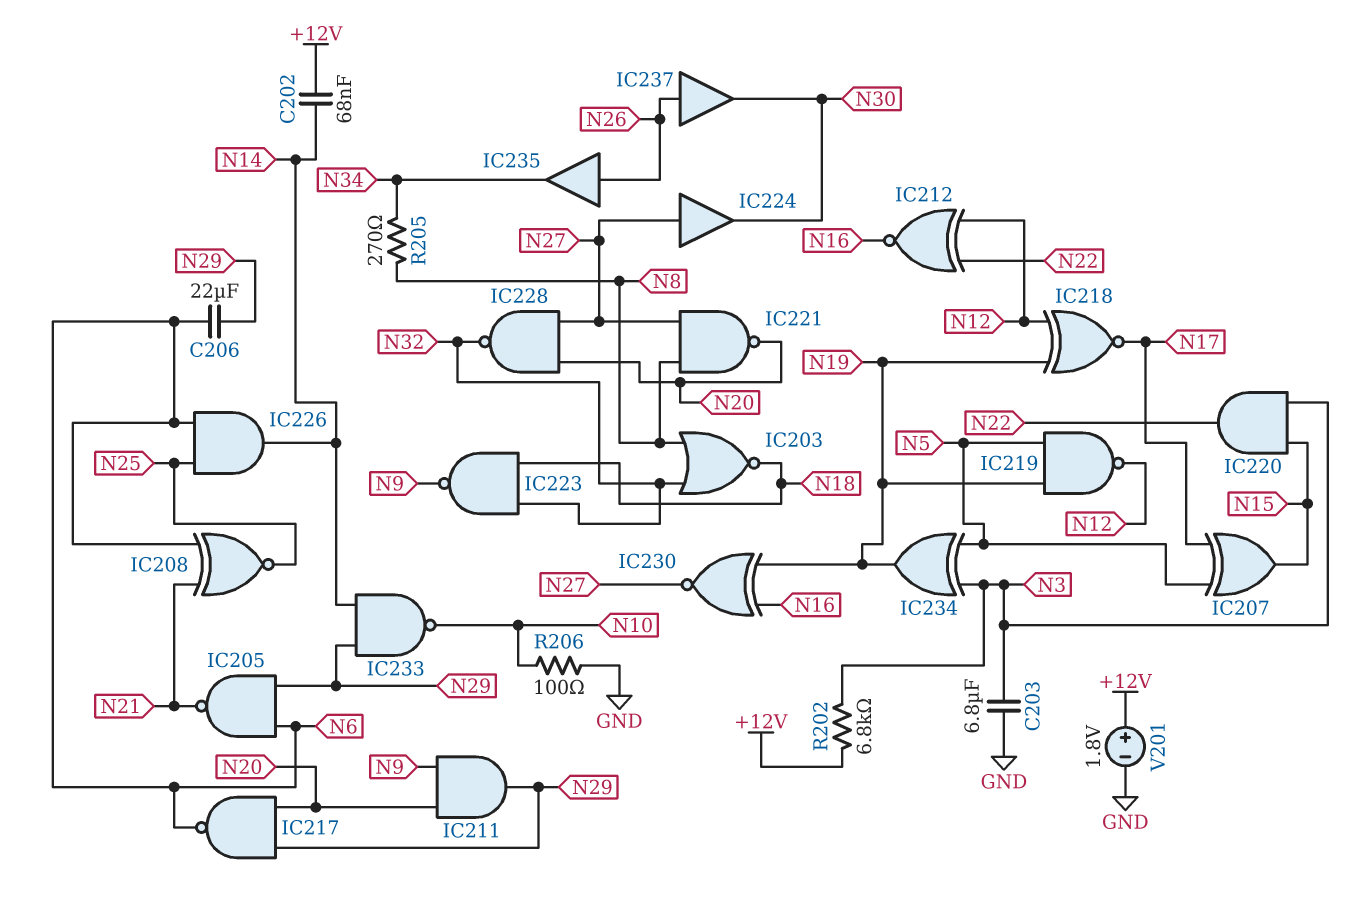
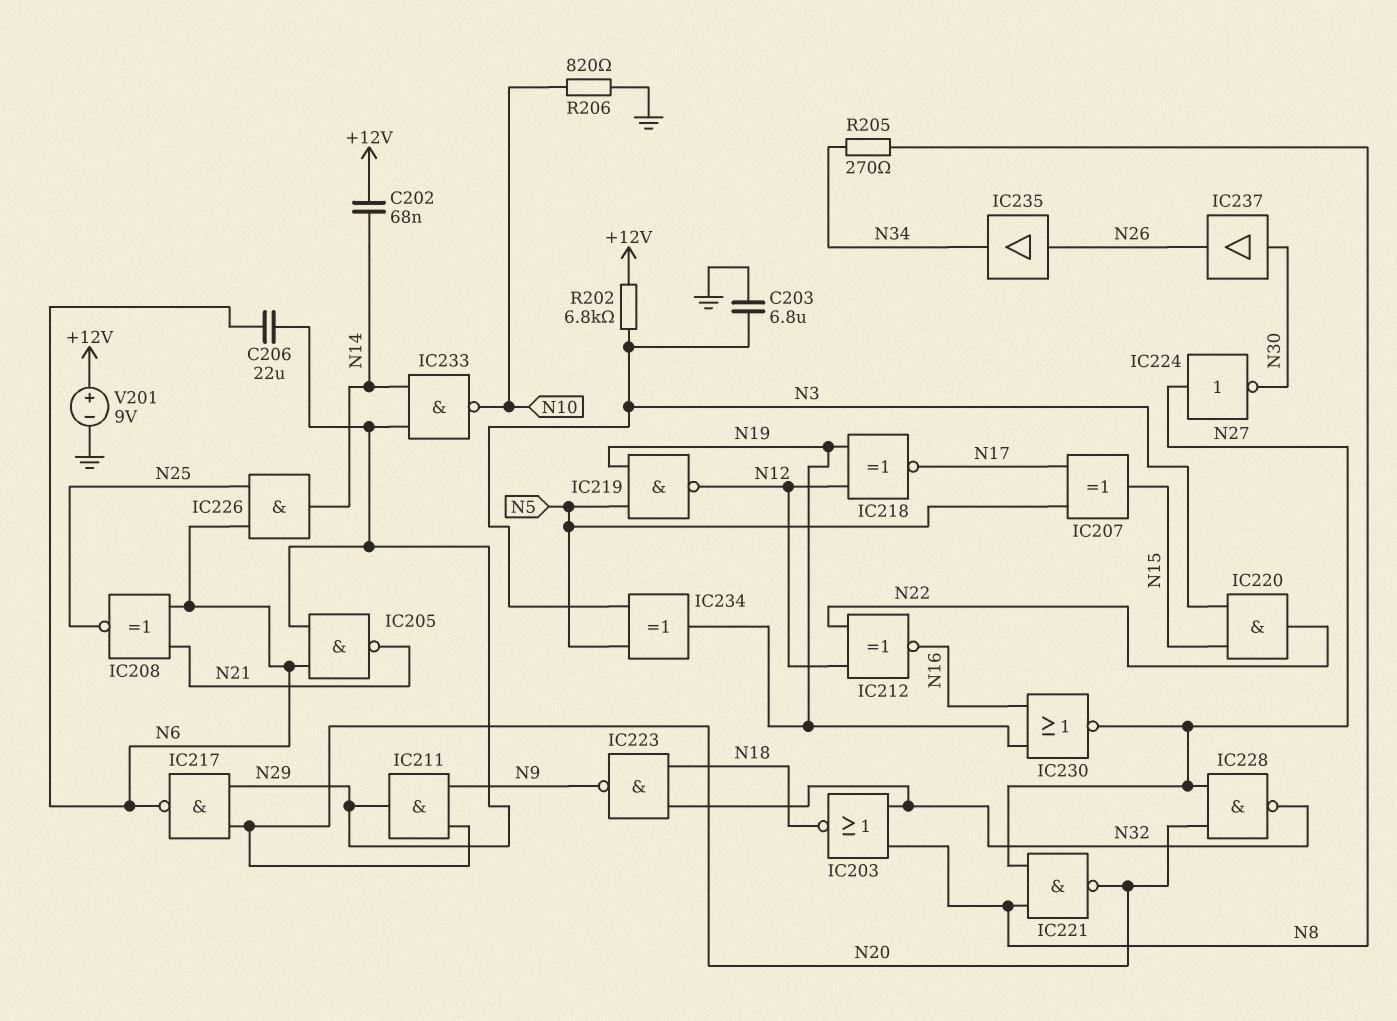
IC224: buffer (in N27, out N30) -> NOT (in N27, out N30)
IC230: XNOR (in N16, in N19, out N27) -> NOR (in N16, in N19, out N27)
IC237: buffer (in N26, out N30) -> buffer (in N30, out N26)
R206: 100 (GND, N10) -> 820 (GND, N10)
V201: 1.8V (plus +12V, minus GND) -> 9V (plus +12V, minus GND)

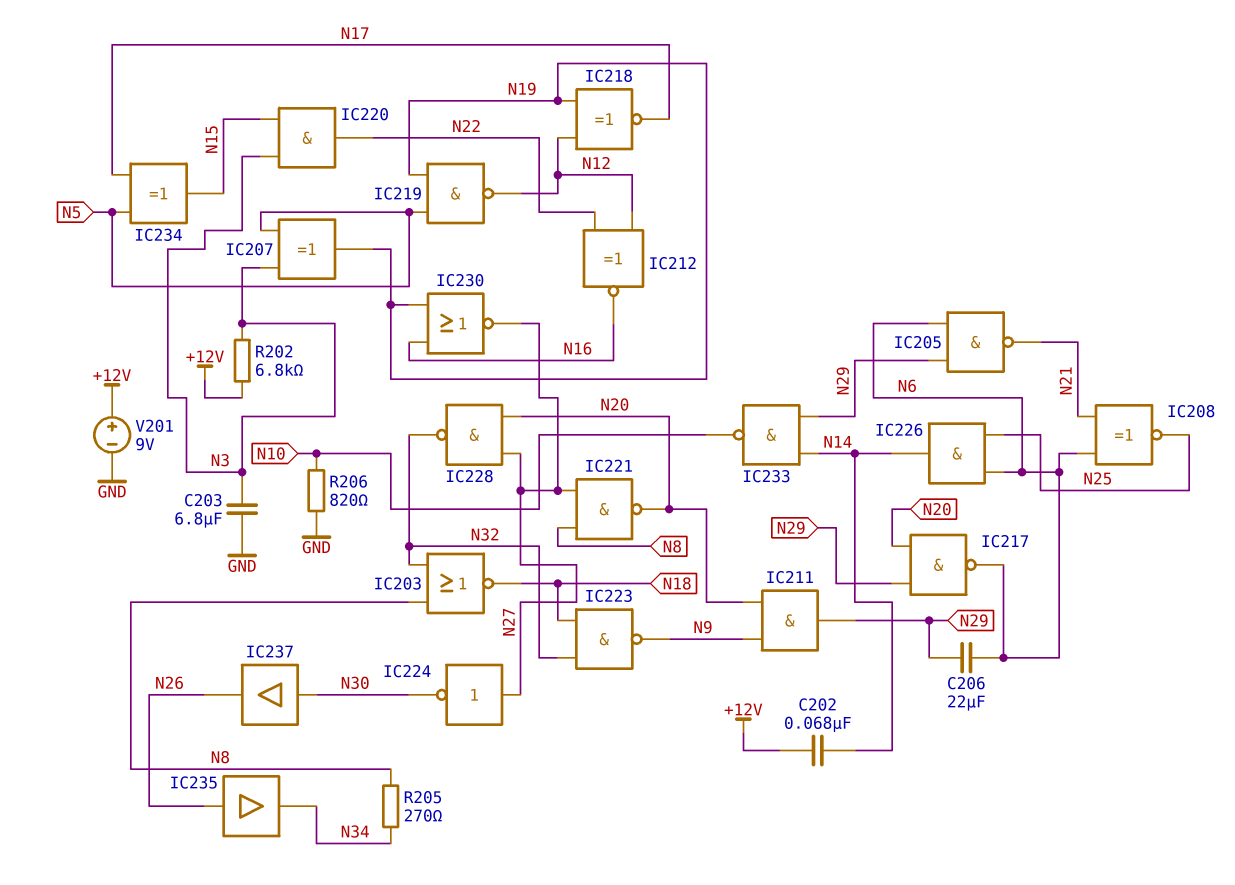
IC207: XOR (in N5, in N17, out N15) -> XOR (in N3, in N5, out N19)
IC234: XOR (in N3, in N5, out N19) -> XOR (in N5, in N17, out N15)

